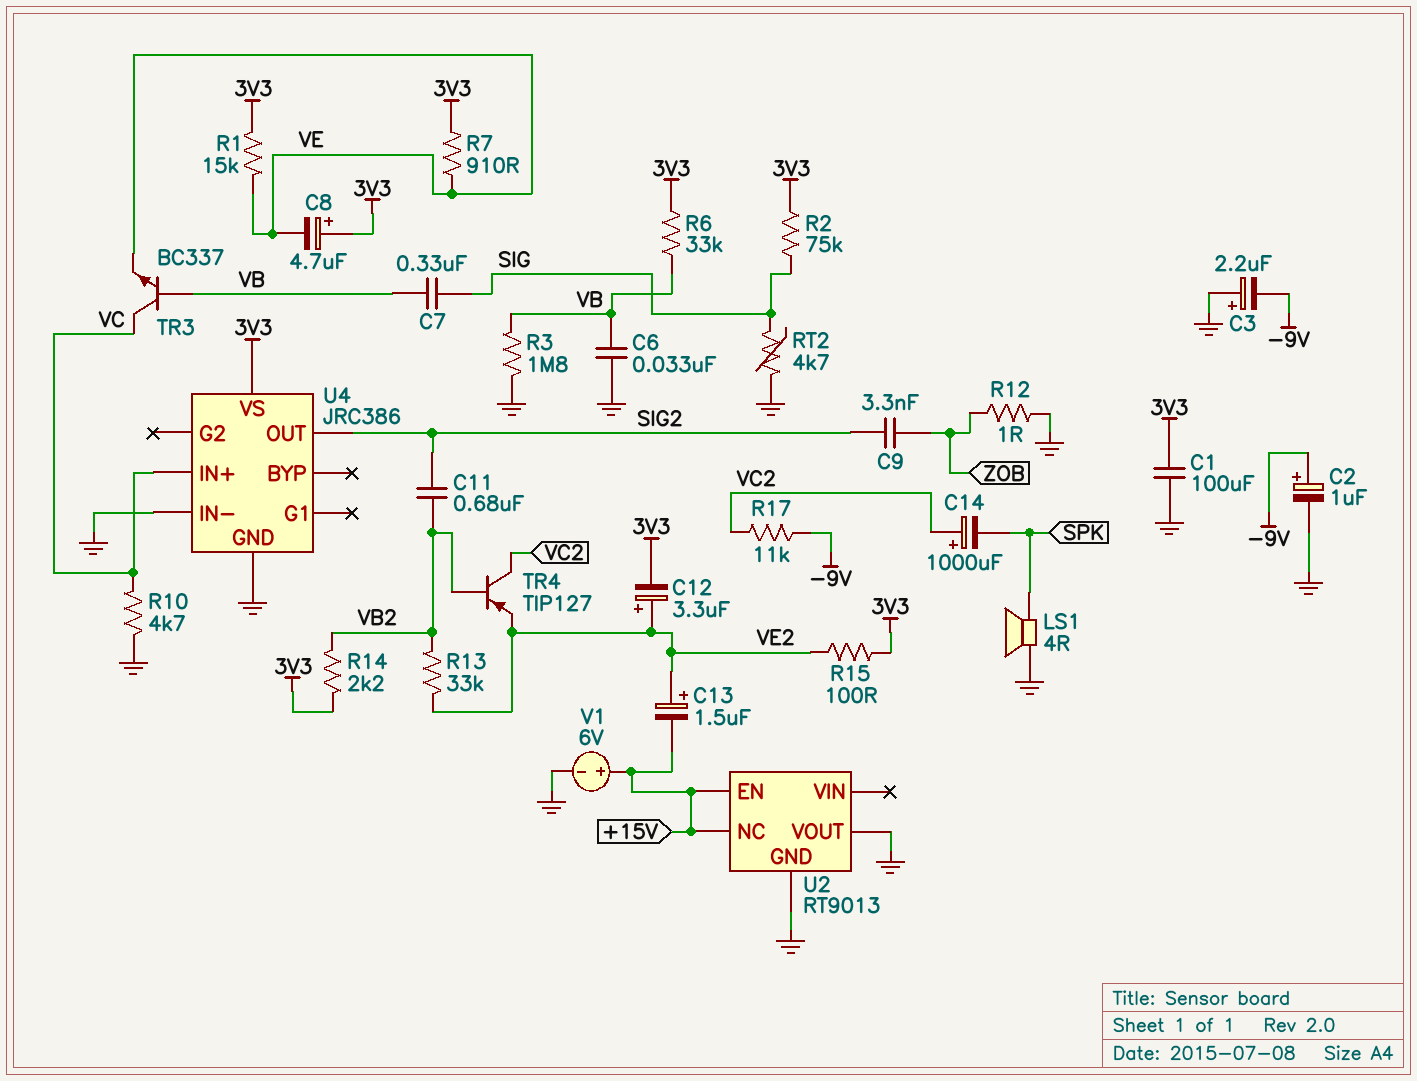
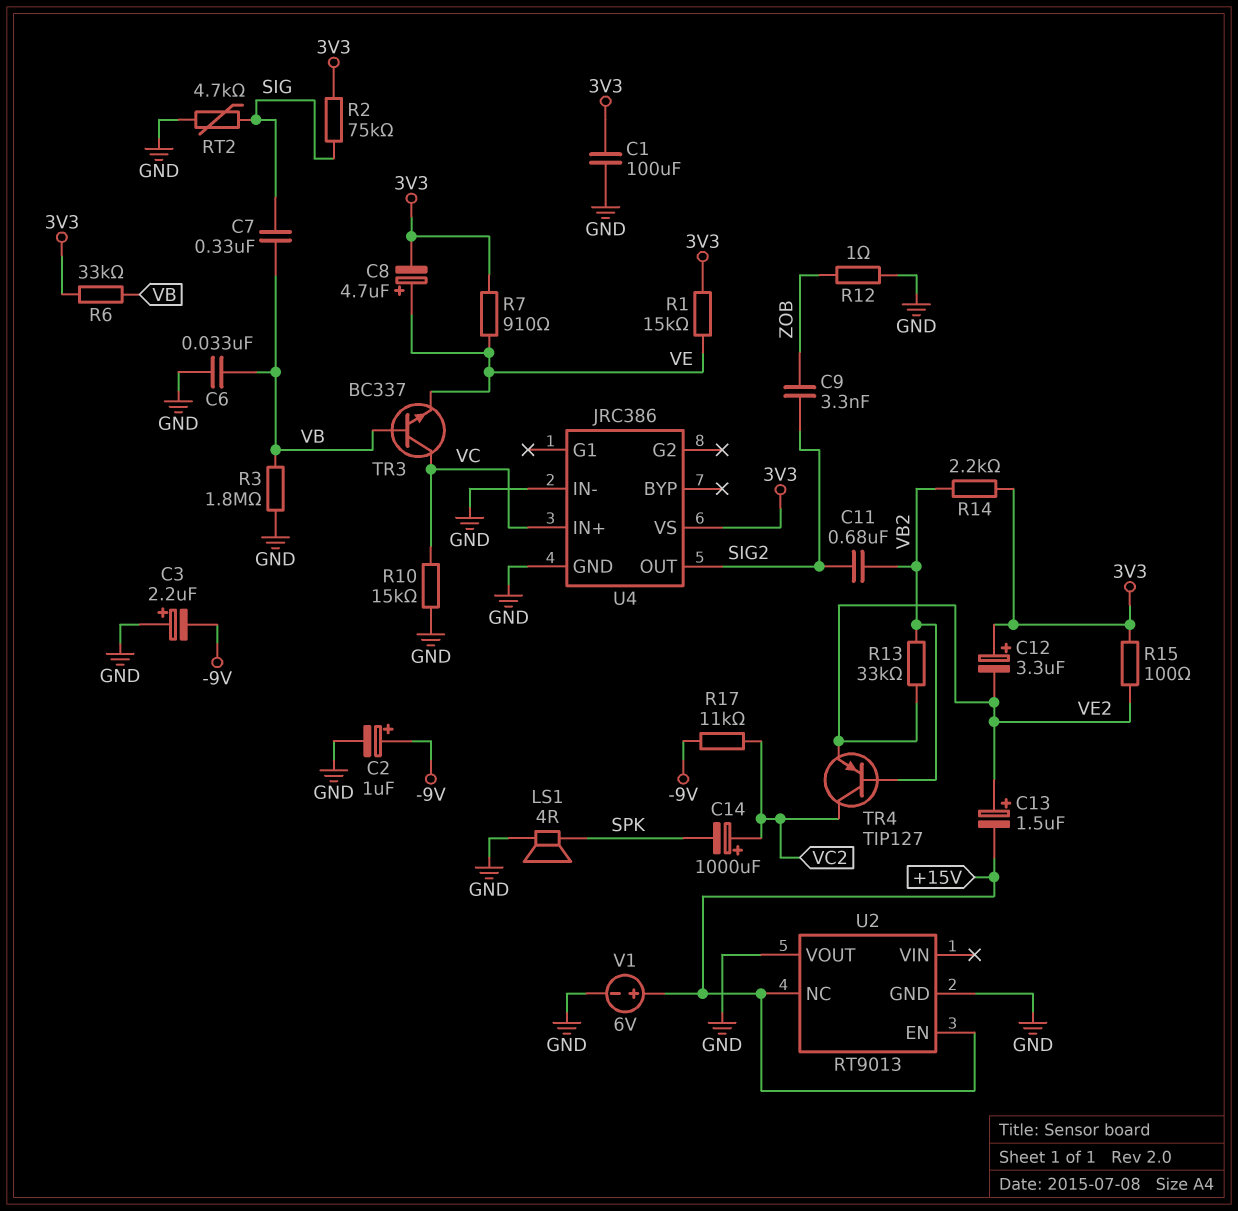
C8: 4.7uF (plus 3V3, minus VE) -> 4.7uF (plus VE, minus 3V3)
C12: 3.3uF (plus VE2, minus 3V3) -> 3.3uF (plus 3V3, minus VE2)
R10: 4.7k (GND, VC) -> 15k (GND, VC)

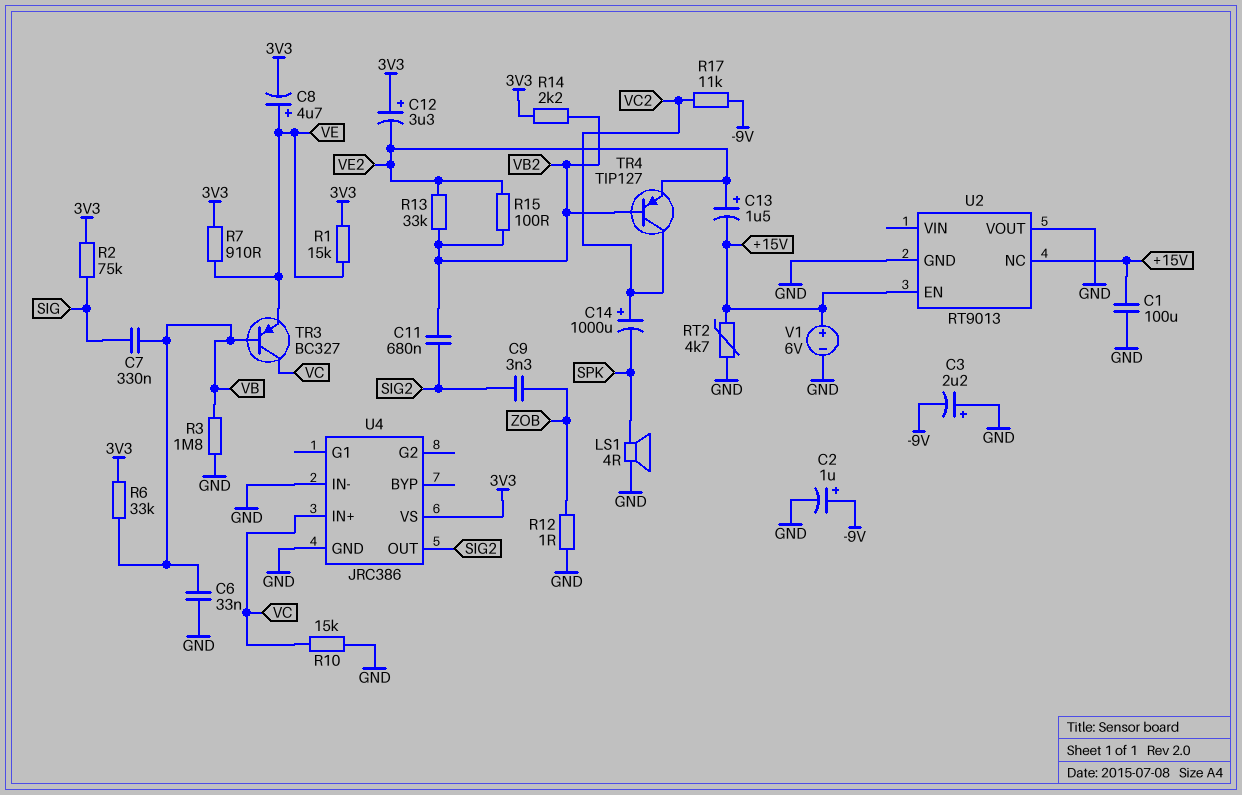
C1: 100uF (3V3, GND) -> 100uF (+15V, GND)
R15: 100 (3V3, VE2) -> 100 (VB2, VE2)
RT2: 4.7k (GND, SIG) -> 4.7k (+15V, GND)
TR3: NPN BC337 (B VB, C VC, E VE) -> PNP BC327 (B VB, C VC, E VE)

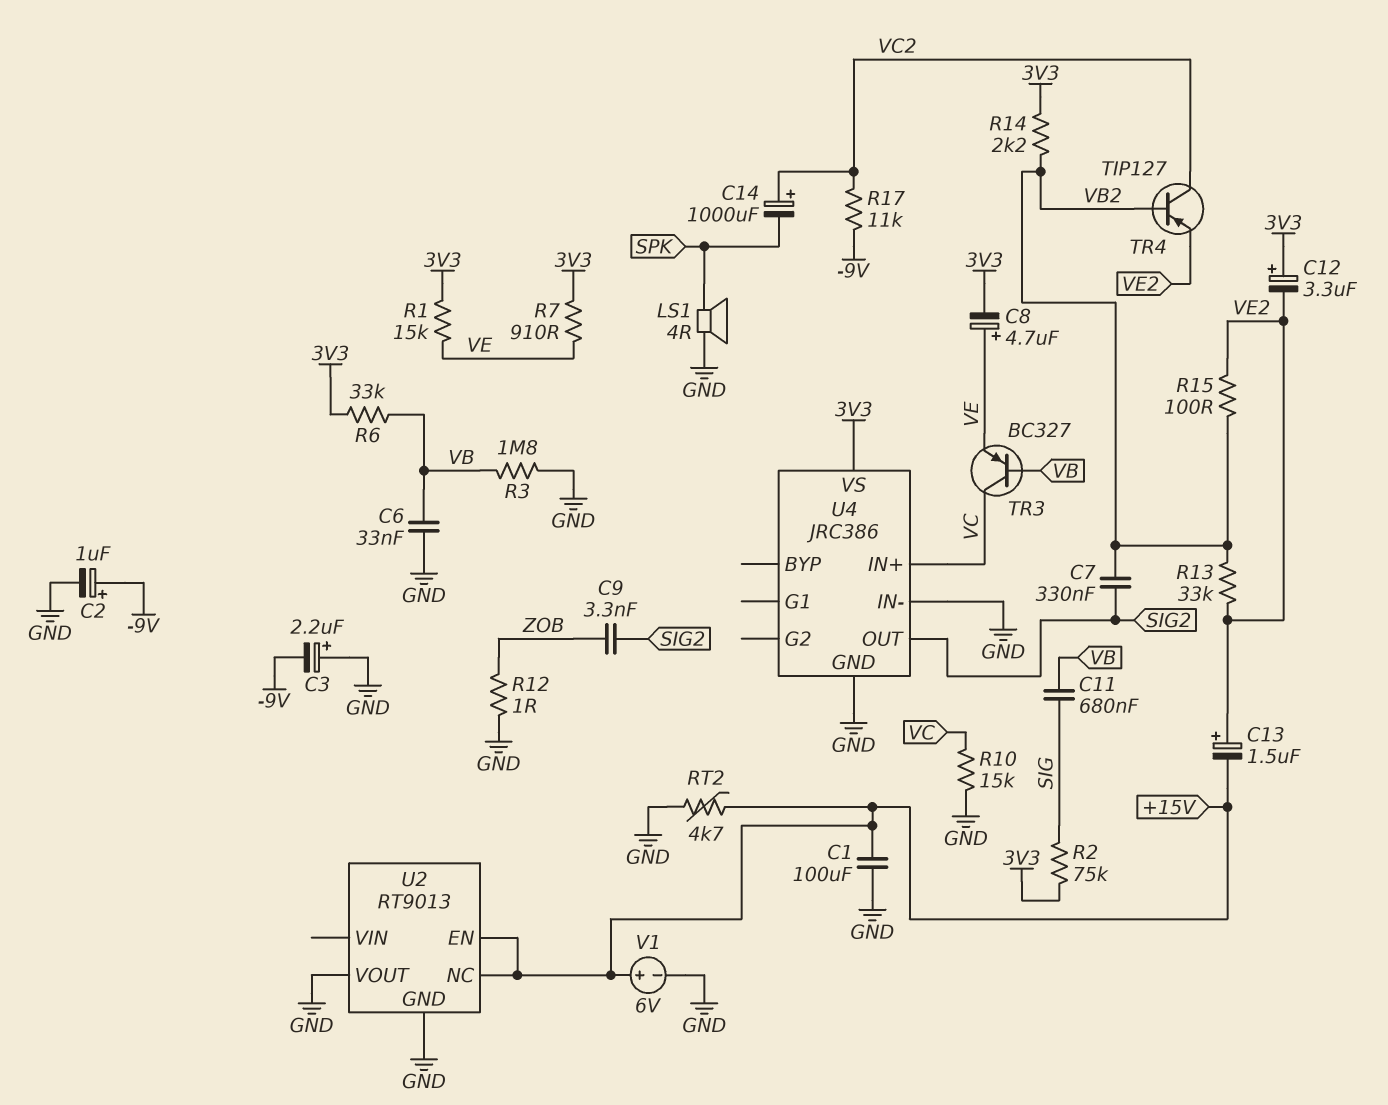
C7: 330nF (SIG, VB) -> 330nF (SIG2, VB2)
C11: 680nF (SIG2, VB2) -> 680nF (SIG, VB)

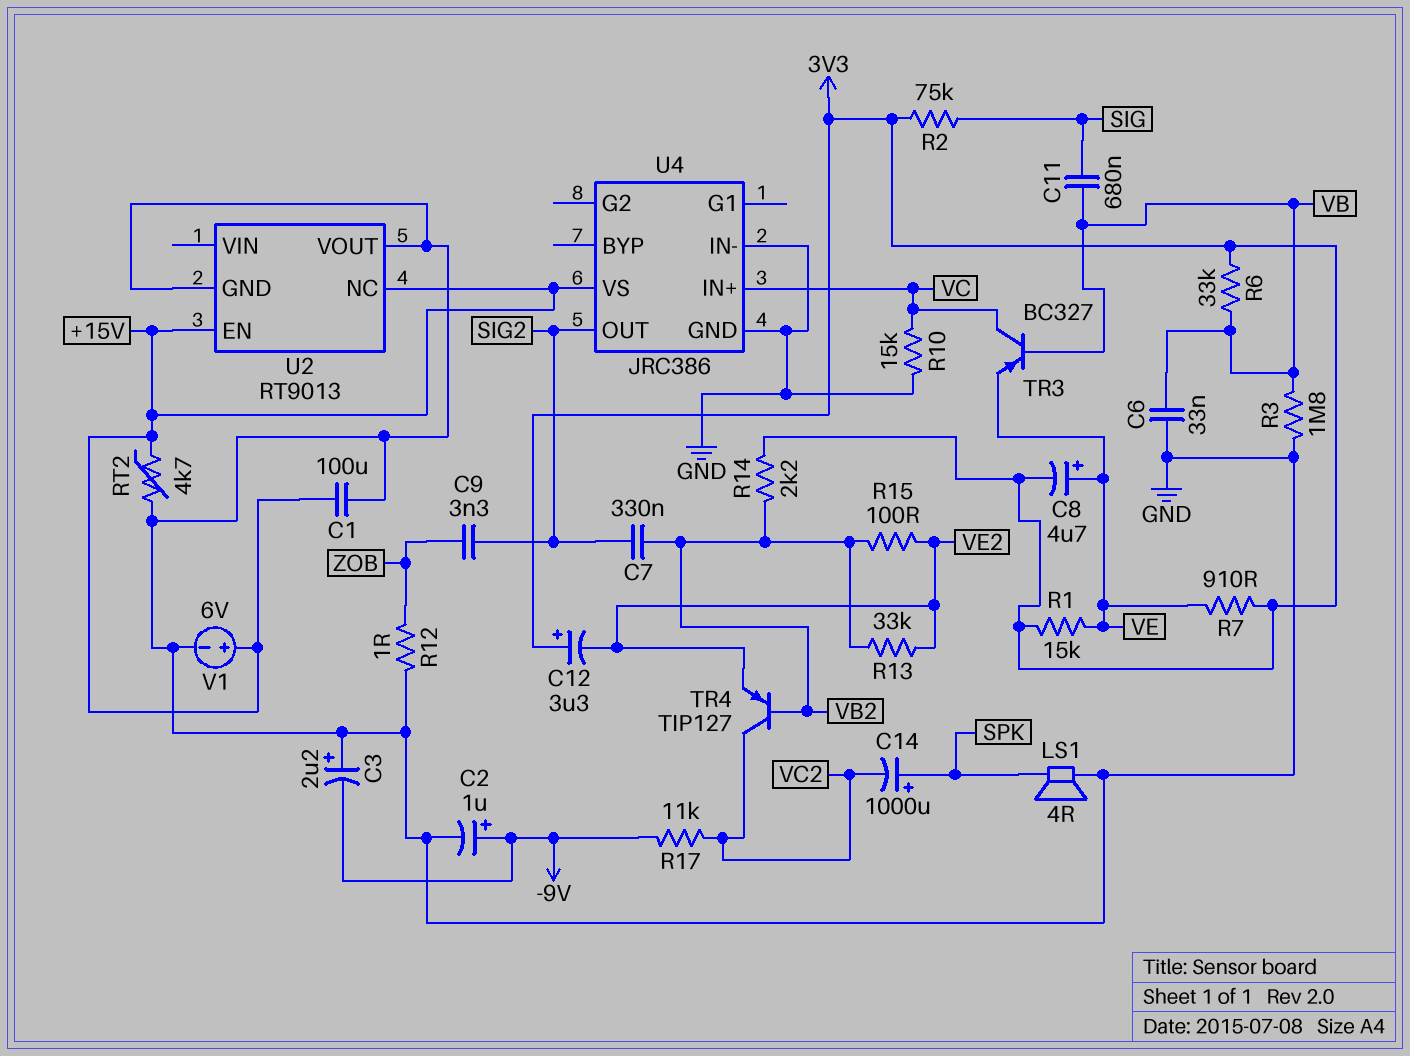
C13: 1.5uF (plus VE2, minus +15V) -> none
C14: 1000uF (plus VC2, minus SPK) -> 1000uF (plus SPK, minus VC2)
U4 pin VS: 3V3 -> +15V

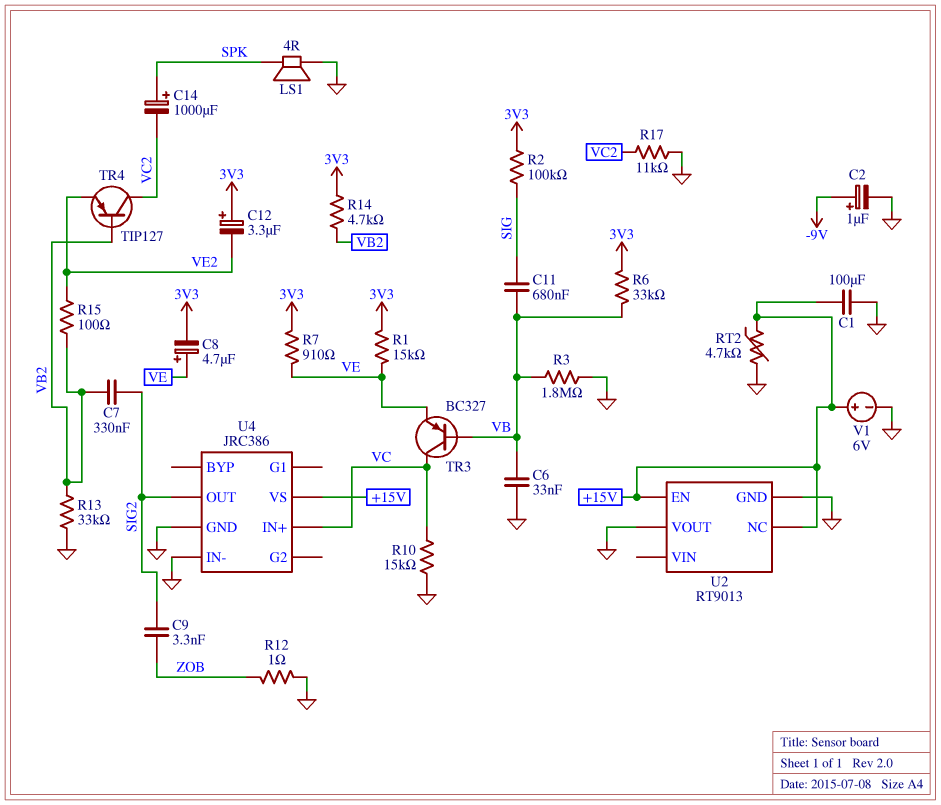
C3: 2.2uF (plus GND, minus -9V) -> none
R2: 75k (3V3, SIG) -> 100k (3V3, SIG)
R13: 33k (VB2, VE2) -> 33k (GND, VB2)
R14: 2.2k (3V3, VB2) -> 4.7k (3V3, VB2)
R17: 11k (-9V, VC2) -> 11k (GND, VC2)

